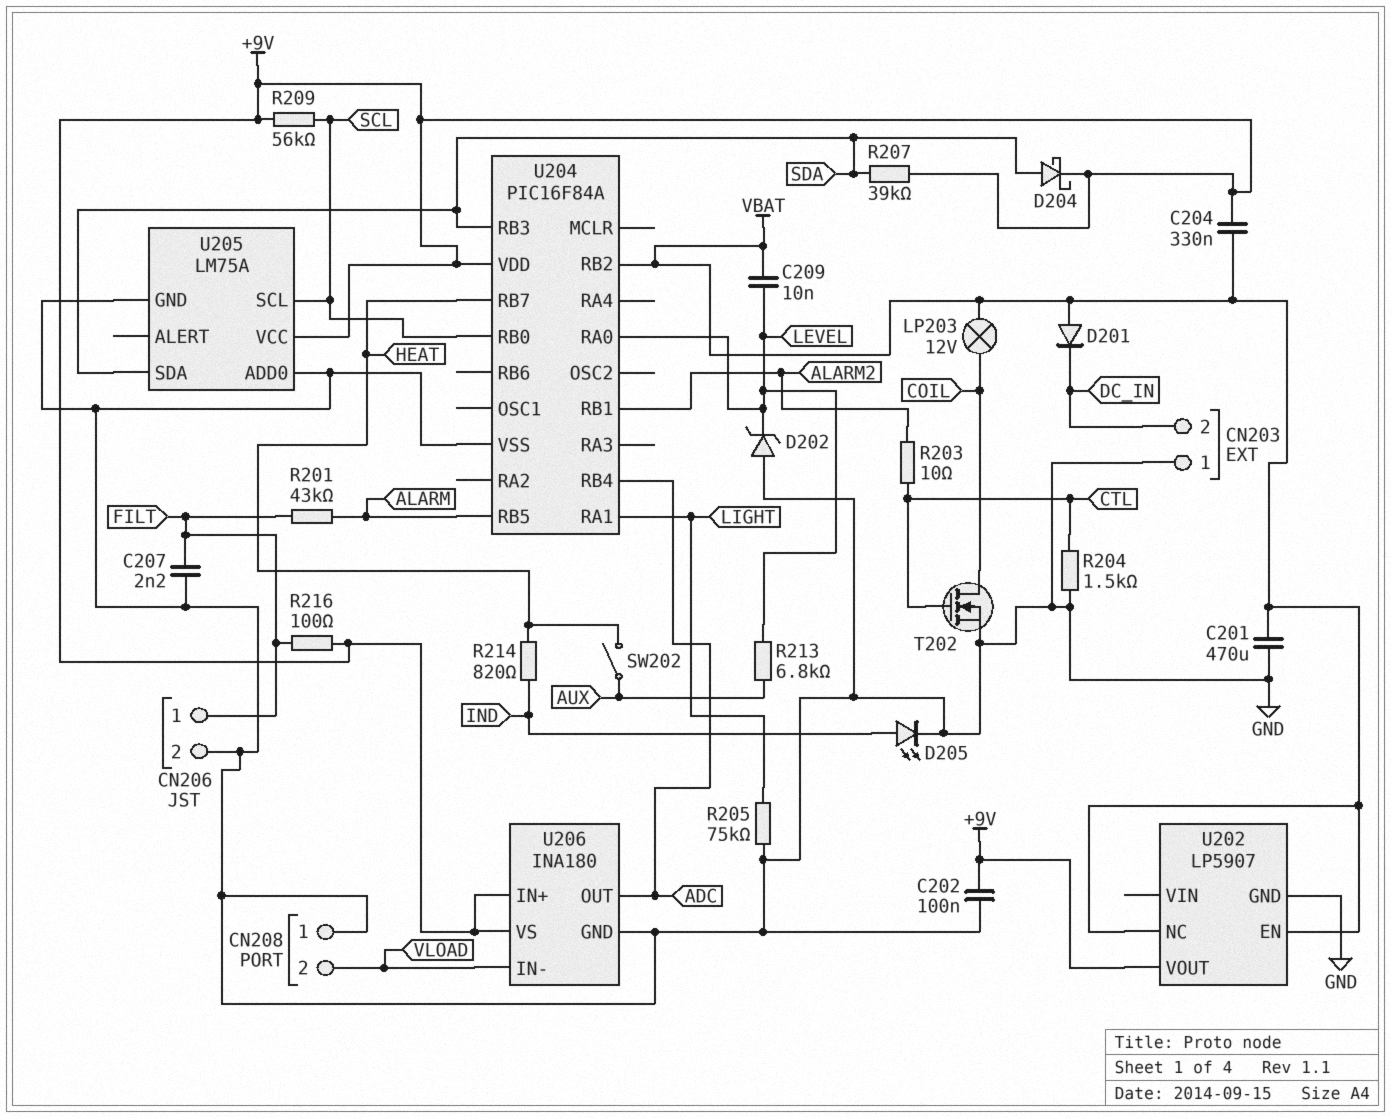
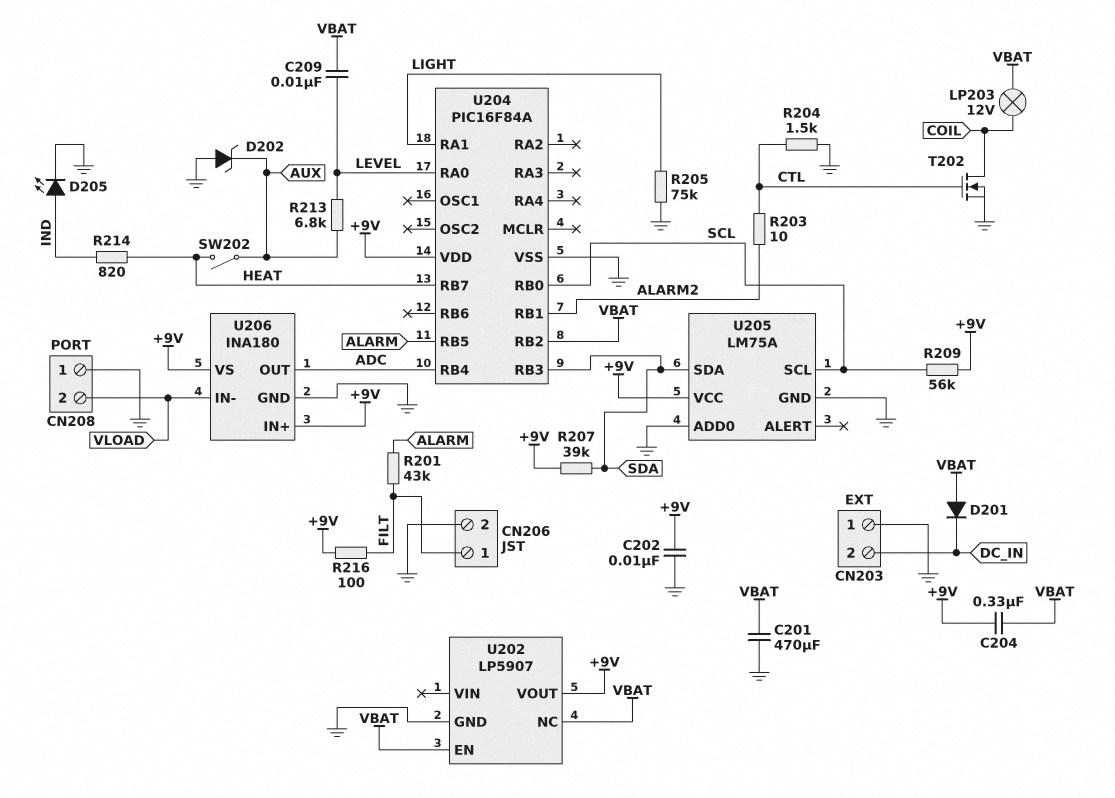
C202: 100nF (+9V, GND) -> 10nF (+9V, GND)
C207: 2.2nF (FILT, GND) -> none
D202: zener (A GND, K LEVEL) -> zener (A GND, K AUX)
D204: schottky (A SDA, K +9V) -> none

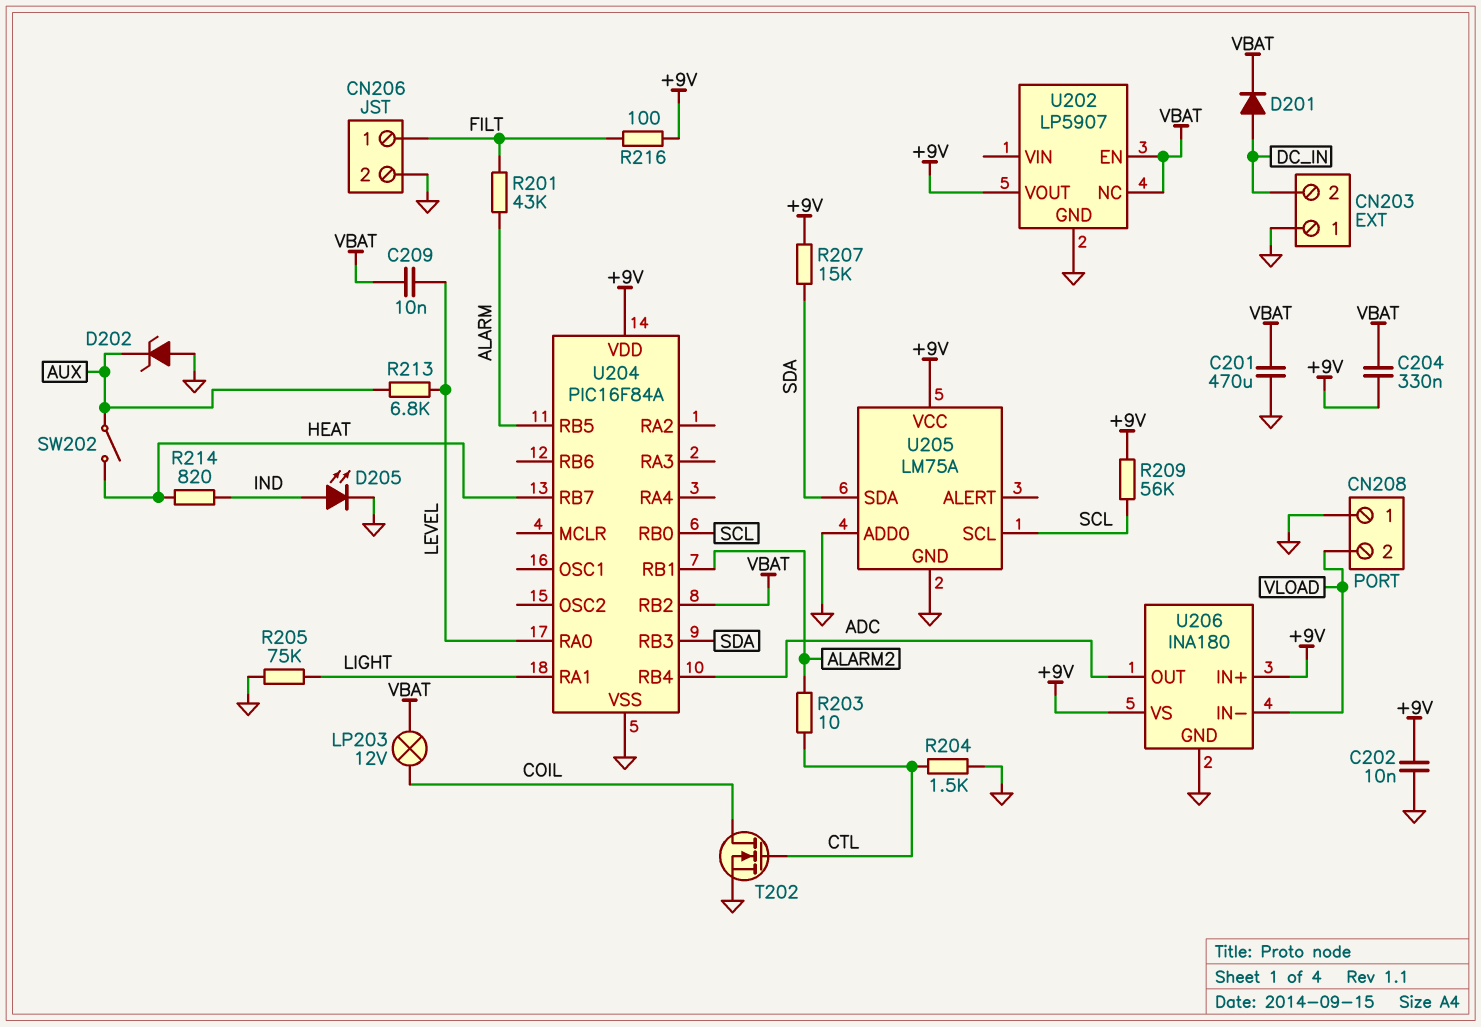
D201: diode (A VBAT, K DC_IN) -> diode (A DC_IN, K VBAT)
R207: 39k (+9V, SDA) -> 15k (+9V, SDA)

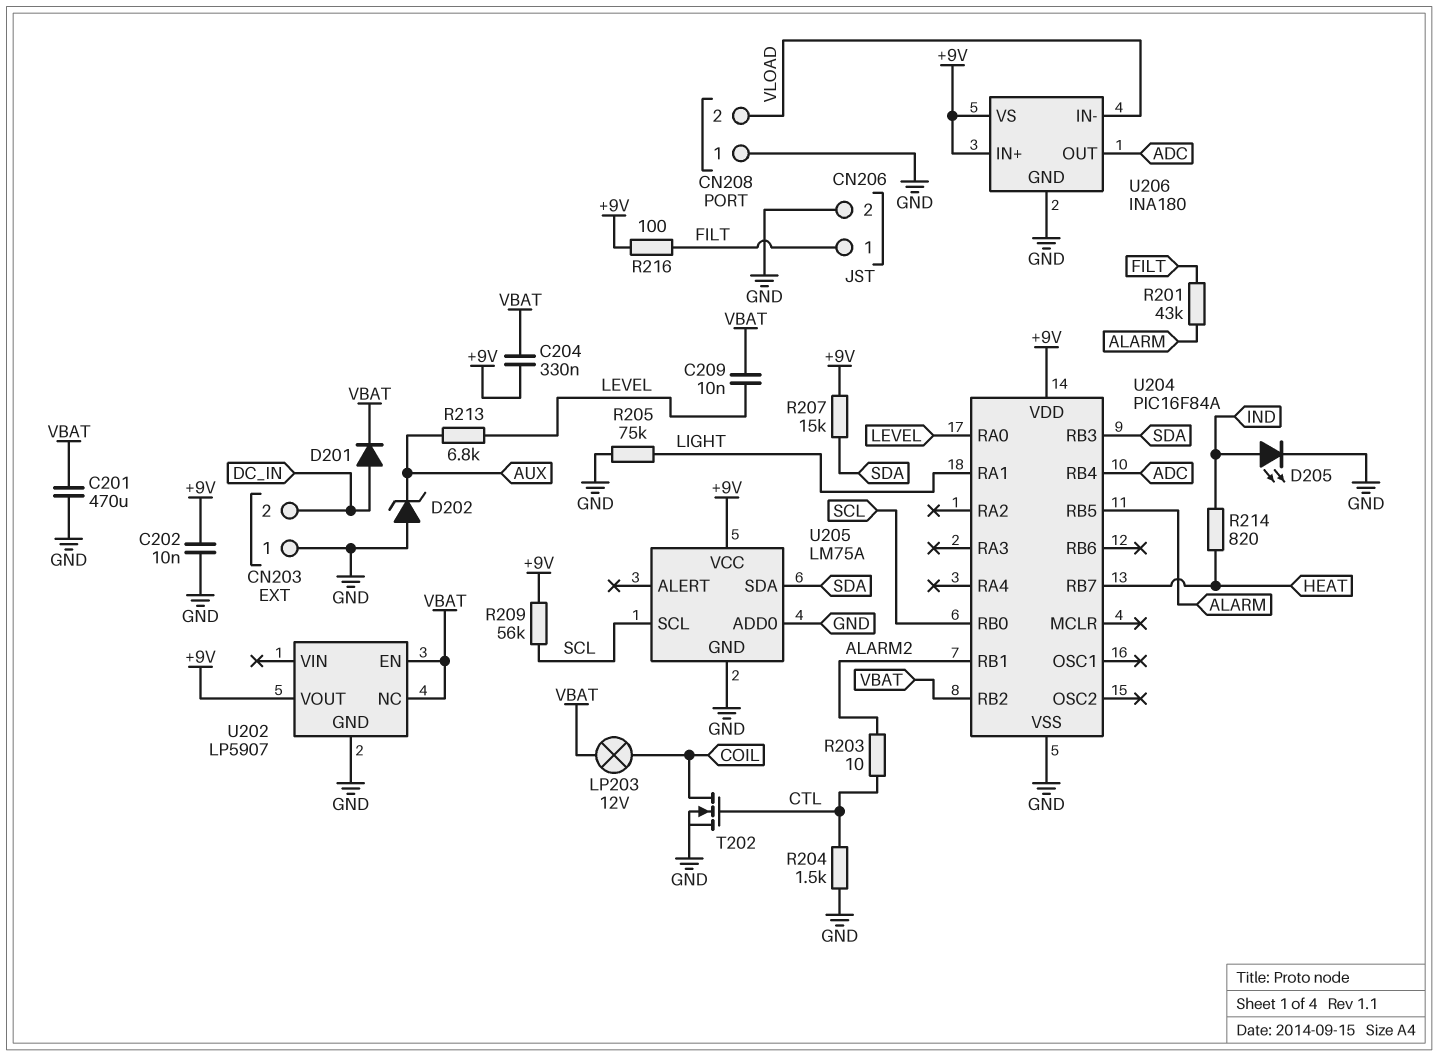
SW202: switch (AUX, HEAT) -> none

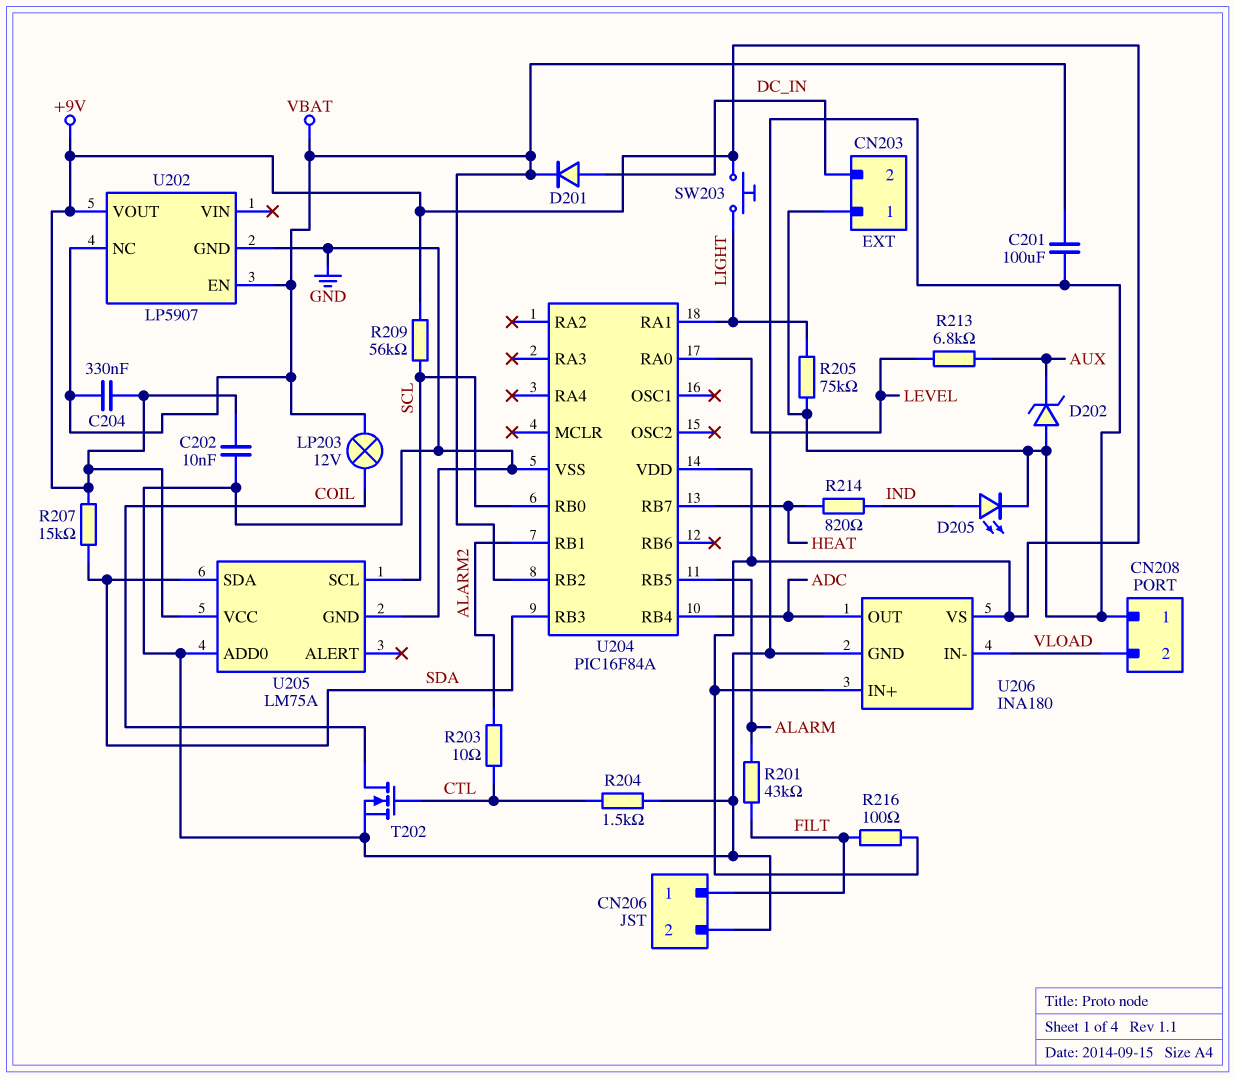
C201: 470uF (GND, VBAT) -> 100uF (GND, VBAT)
C209: 10nF (LEVEL, VBAT) -> none
SW203: none -> button (+9V, LIGHT)

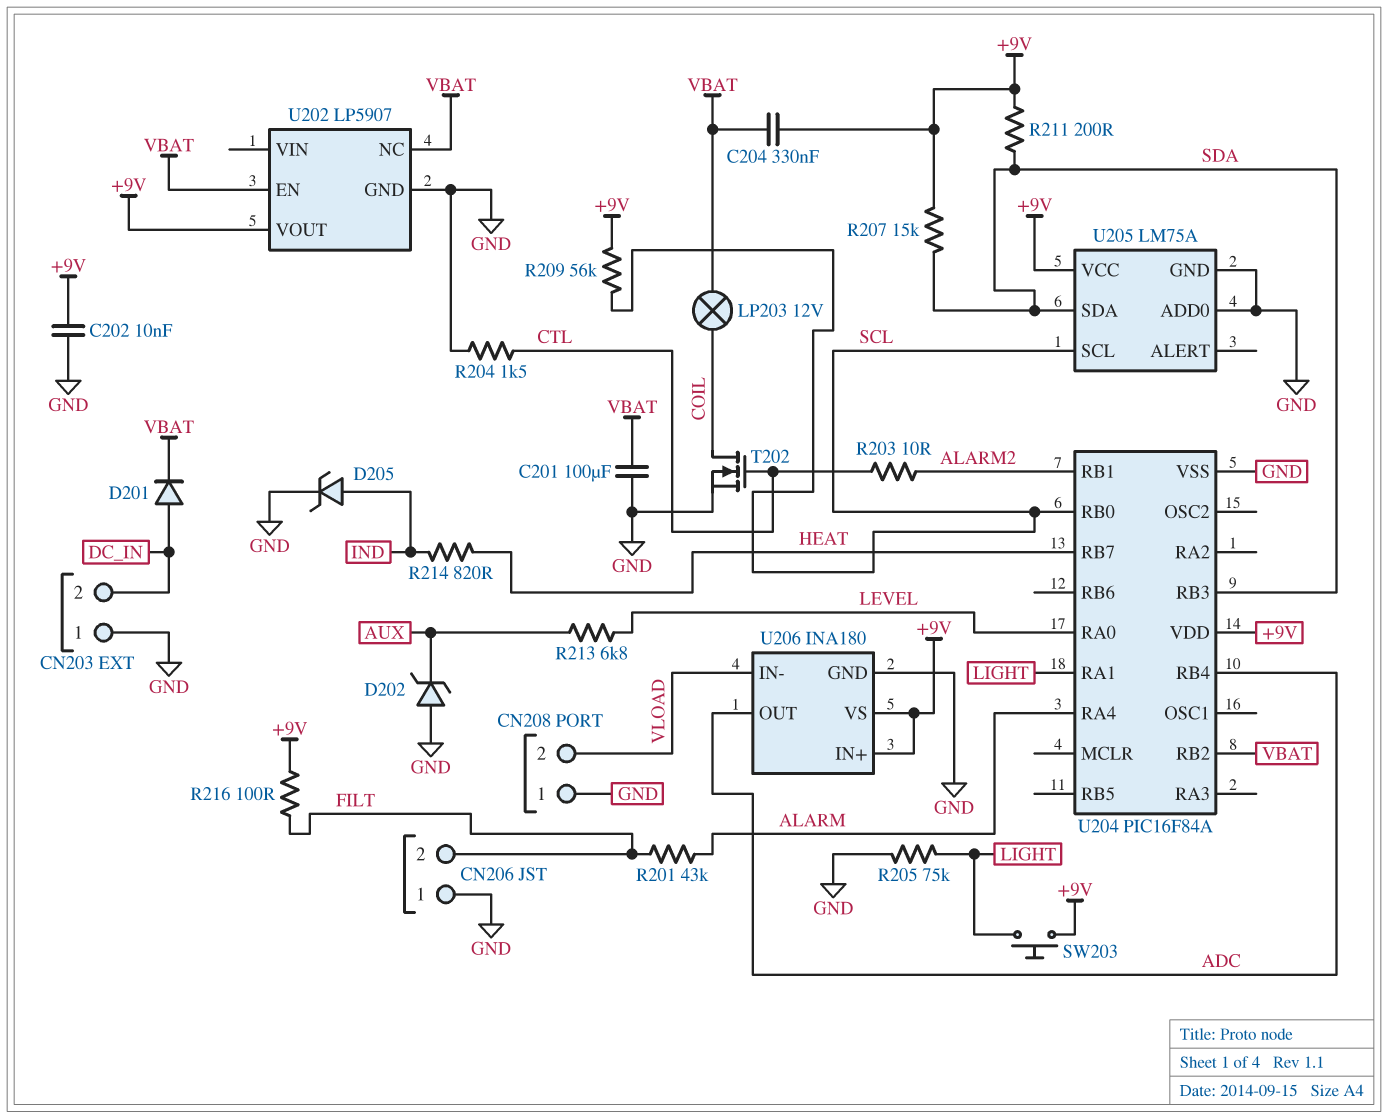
CN206 pin 1: FILT -> GND
CN206 pin 2: GND -> FILT
D205: LED (A IND, K GND) -> zener (A IND, K GND)
R211: none -> 200 (+9V, SDA)
U204 pin RA4: none -> ALARM
U204 pin RB5: ALARM -> none

